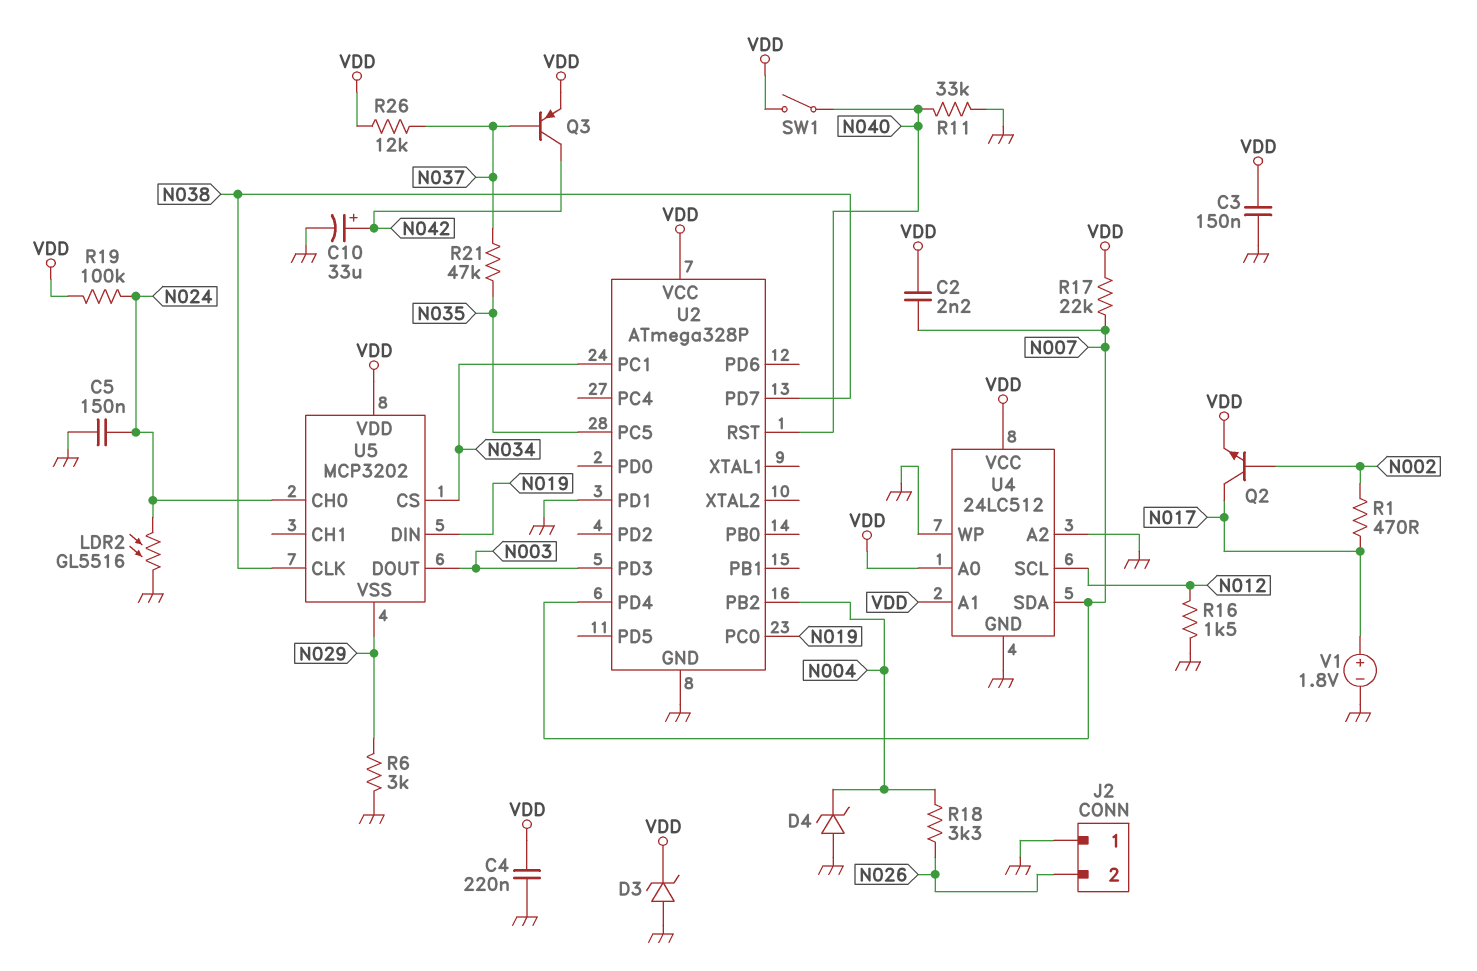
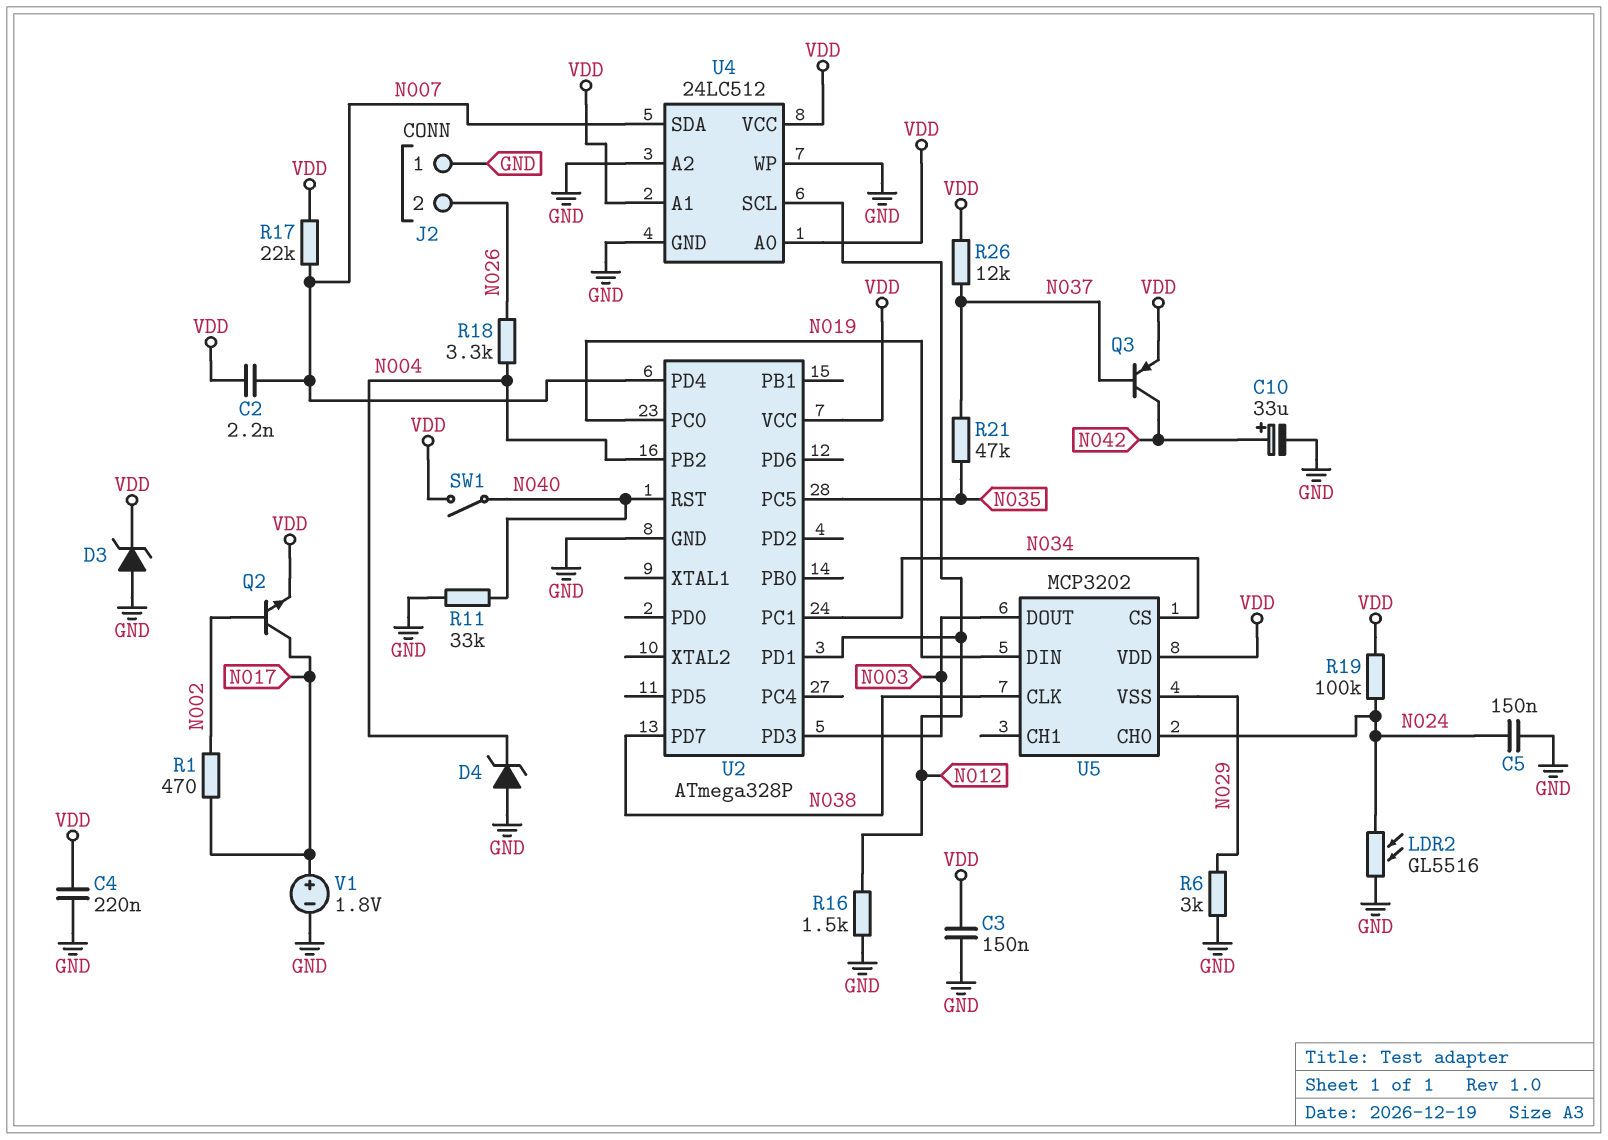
U2 pin PD1: GND -> N012

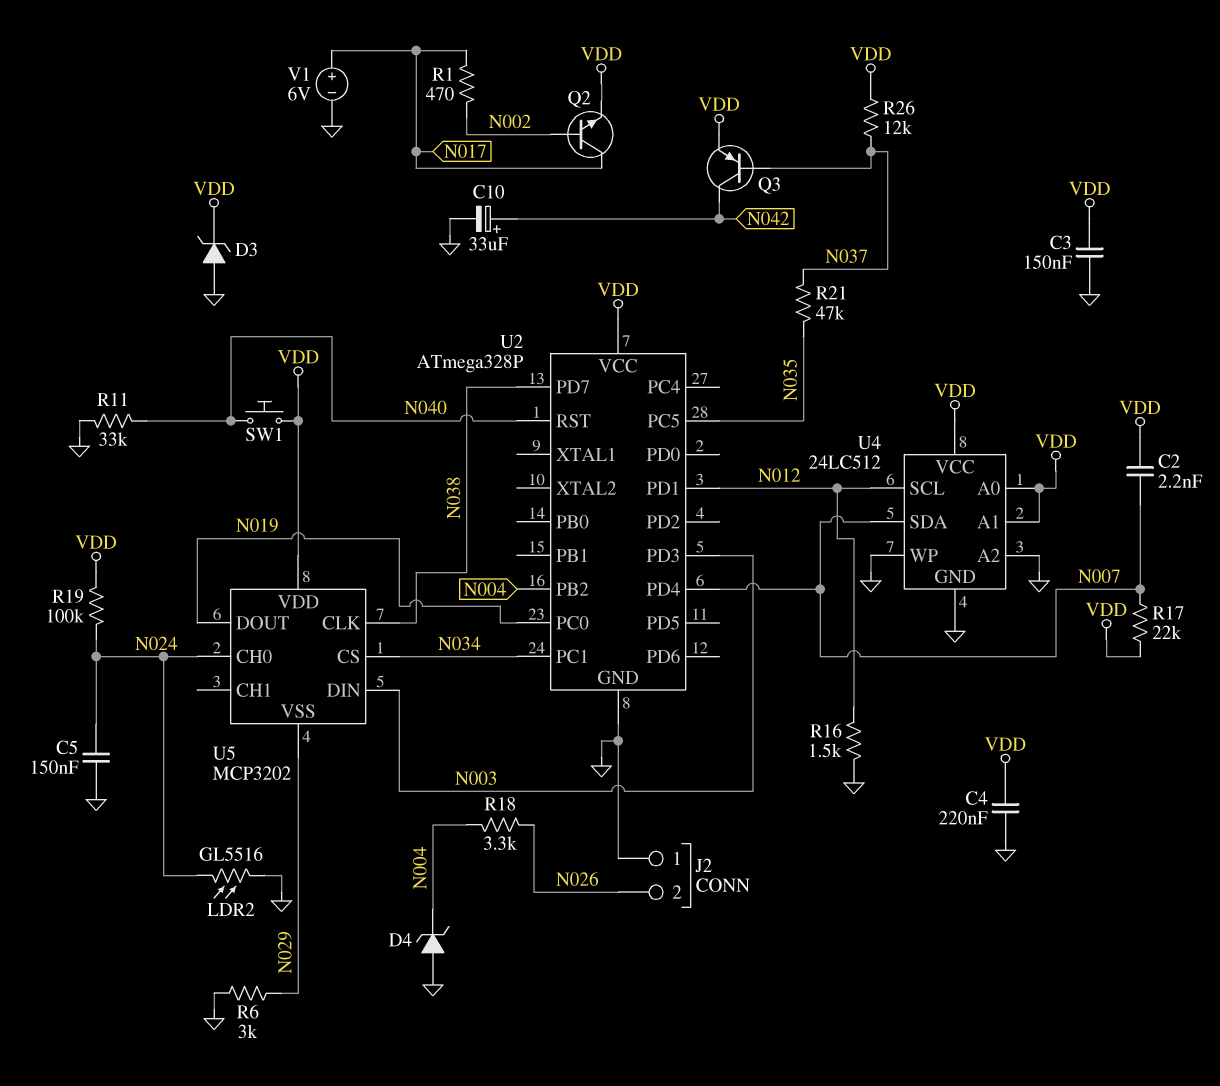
SW1: switch (N040, VDD) -> button (N040, VDD)
U5 pin DIN: N019 -> N003
U5 pin DOUT: N003 -> N019
V1: 1.8V (plus N017, minus GND) -> 6V (plus N017, minus GND)

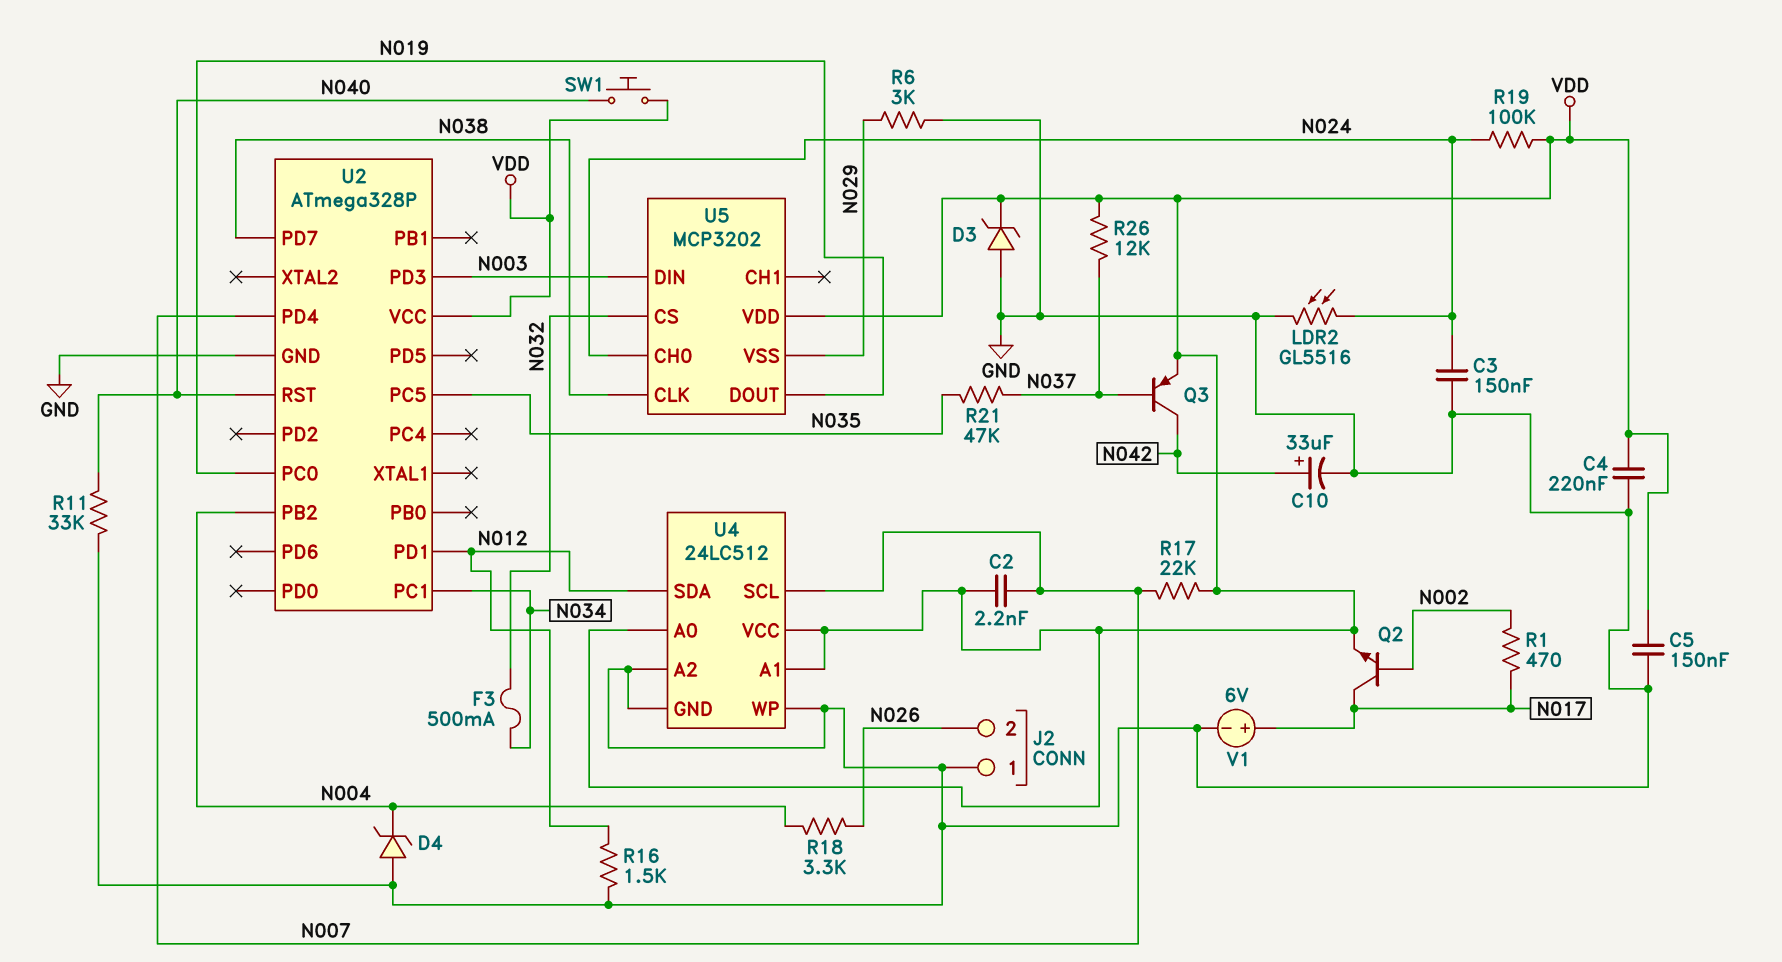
C3: 150nF (GND, VDD) -> 150nF (GND, N024)
C5: 150nF (GND, N024) -> 150nF (GND, VDD)
F3: none -> 500mA (N032, N034)
U4 pin SCL: N012 -> N007
U4 pin SDA: N007 -> N012
U5 pin CS: N034 -> N032

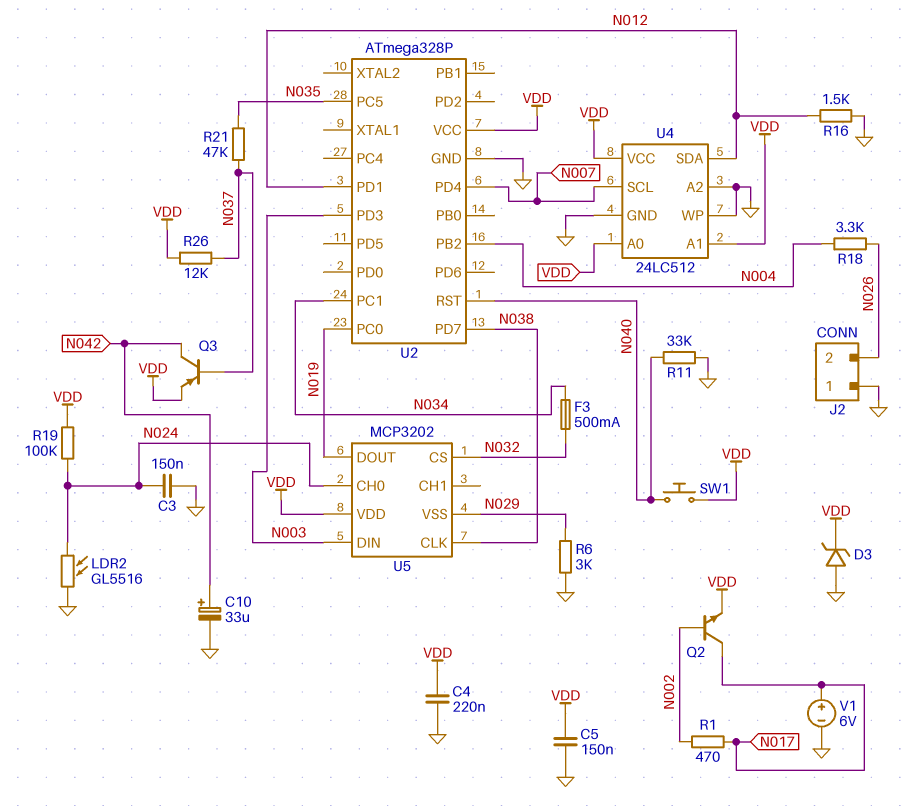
C2: 2.2nF (N007, VDD) -> none
D4: zener (A GND, K N004) -> none
R17: 22k (N007, VDD) -> none

